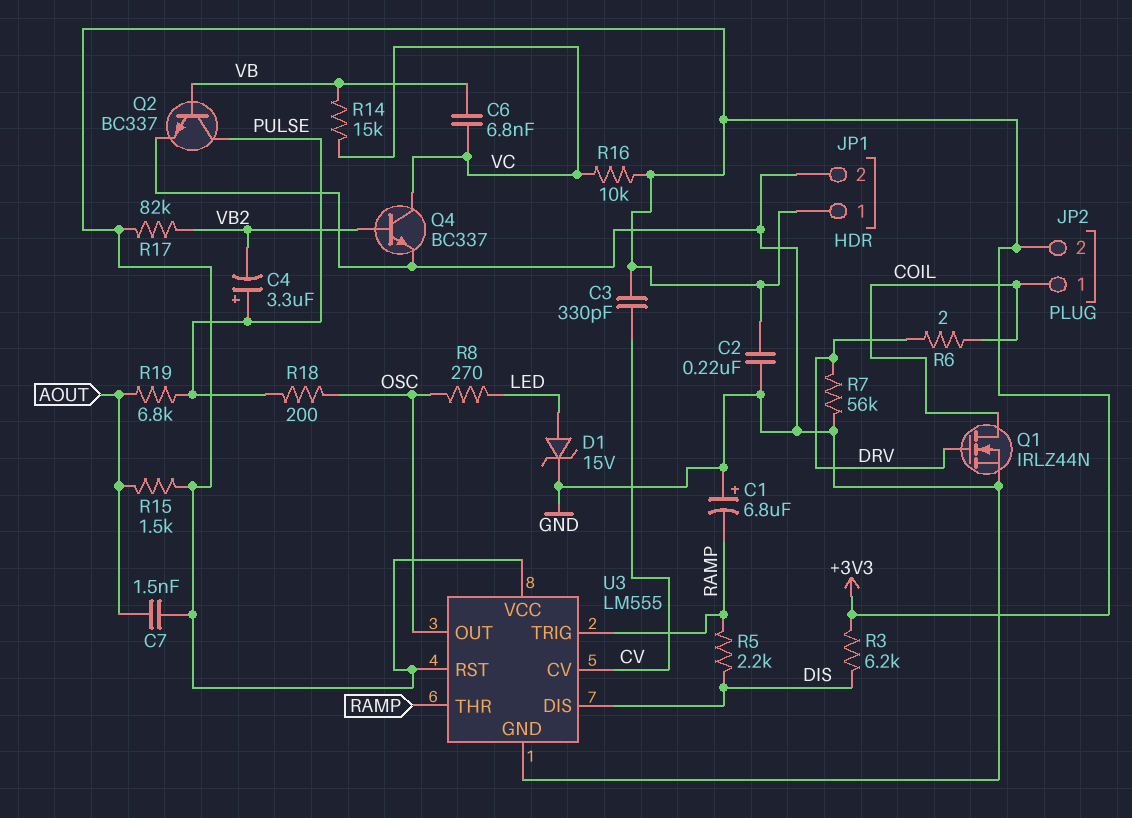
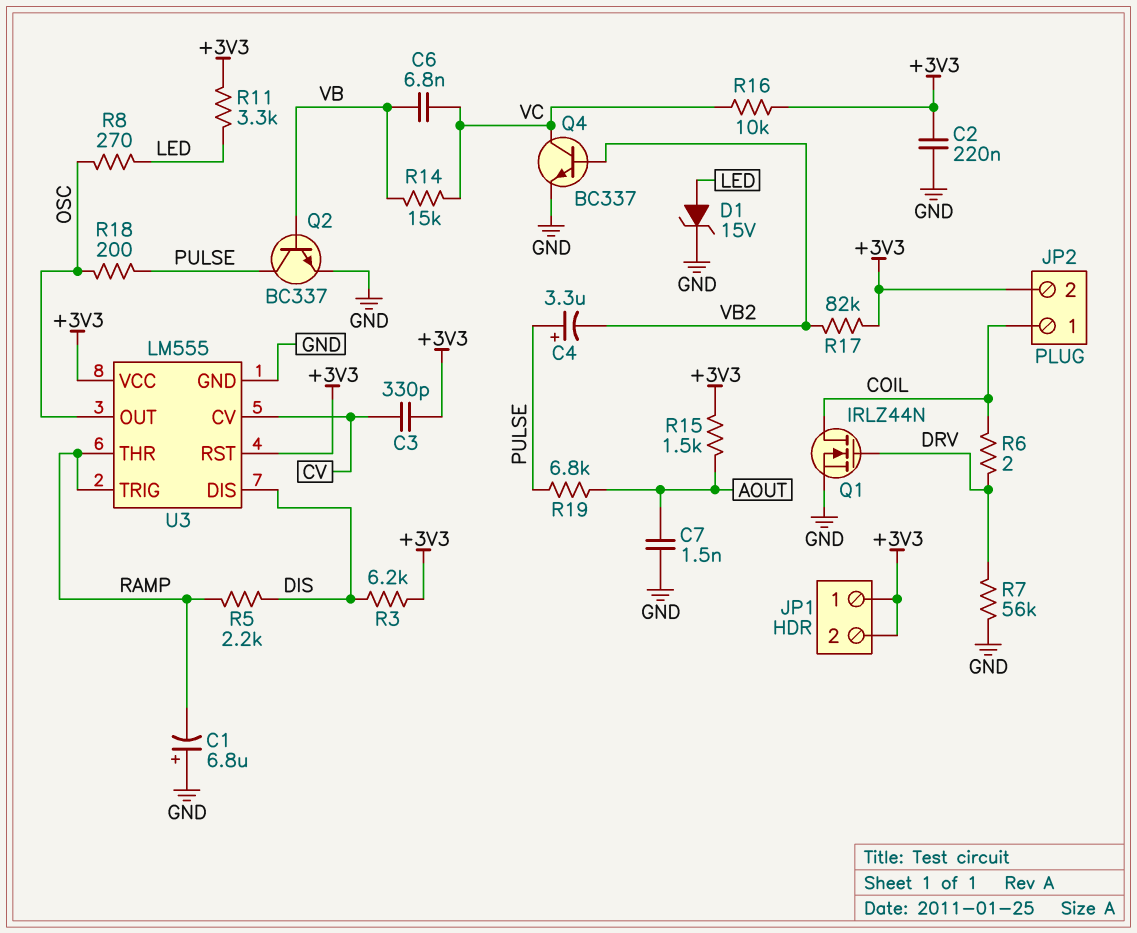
C7: 1.5nF (+3V3, AOUT) -> 1.5nF (AOUT, GND)
JP1 pin 2: GND -> +3V3
R11: none -> 3.3k (+3V3, LED)

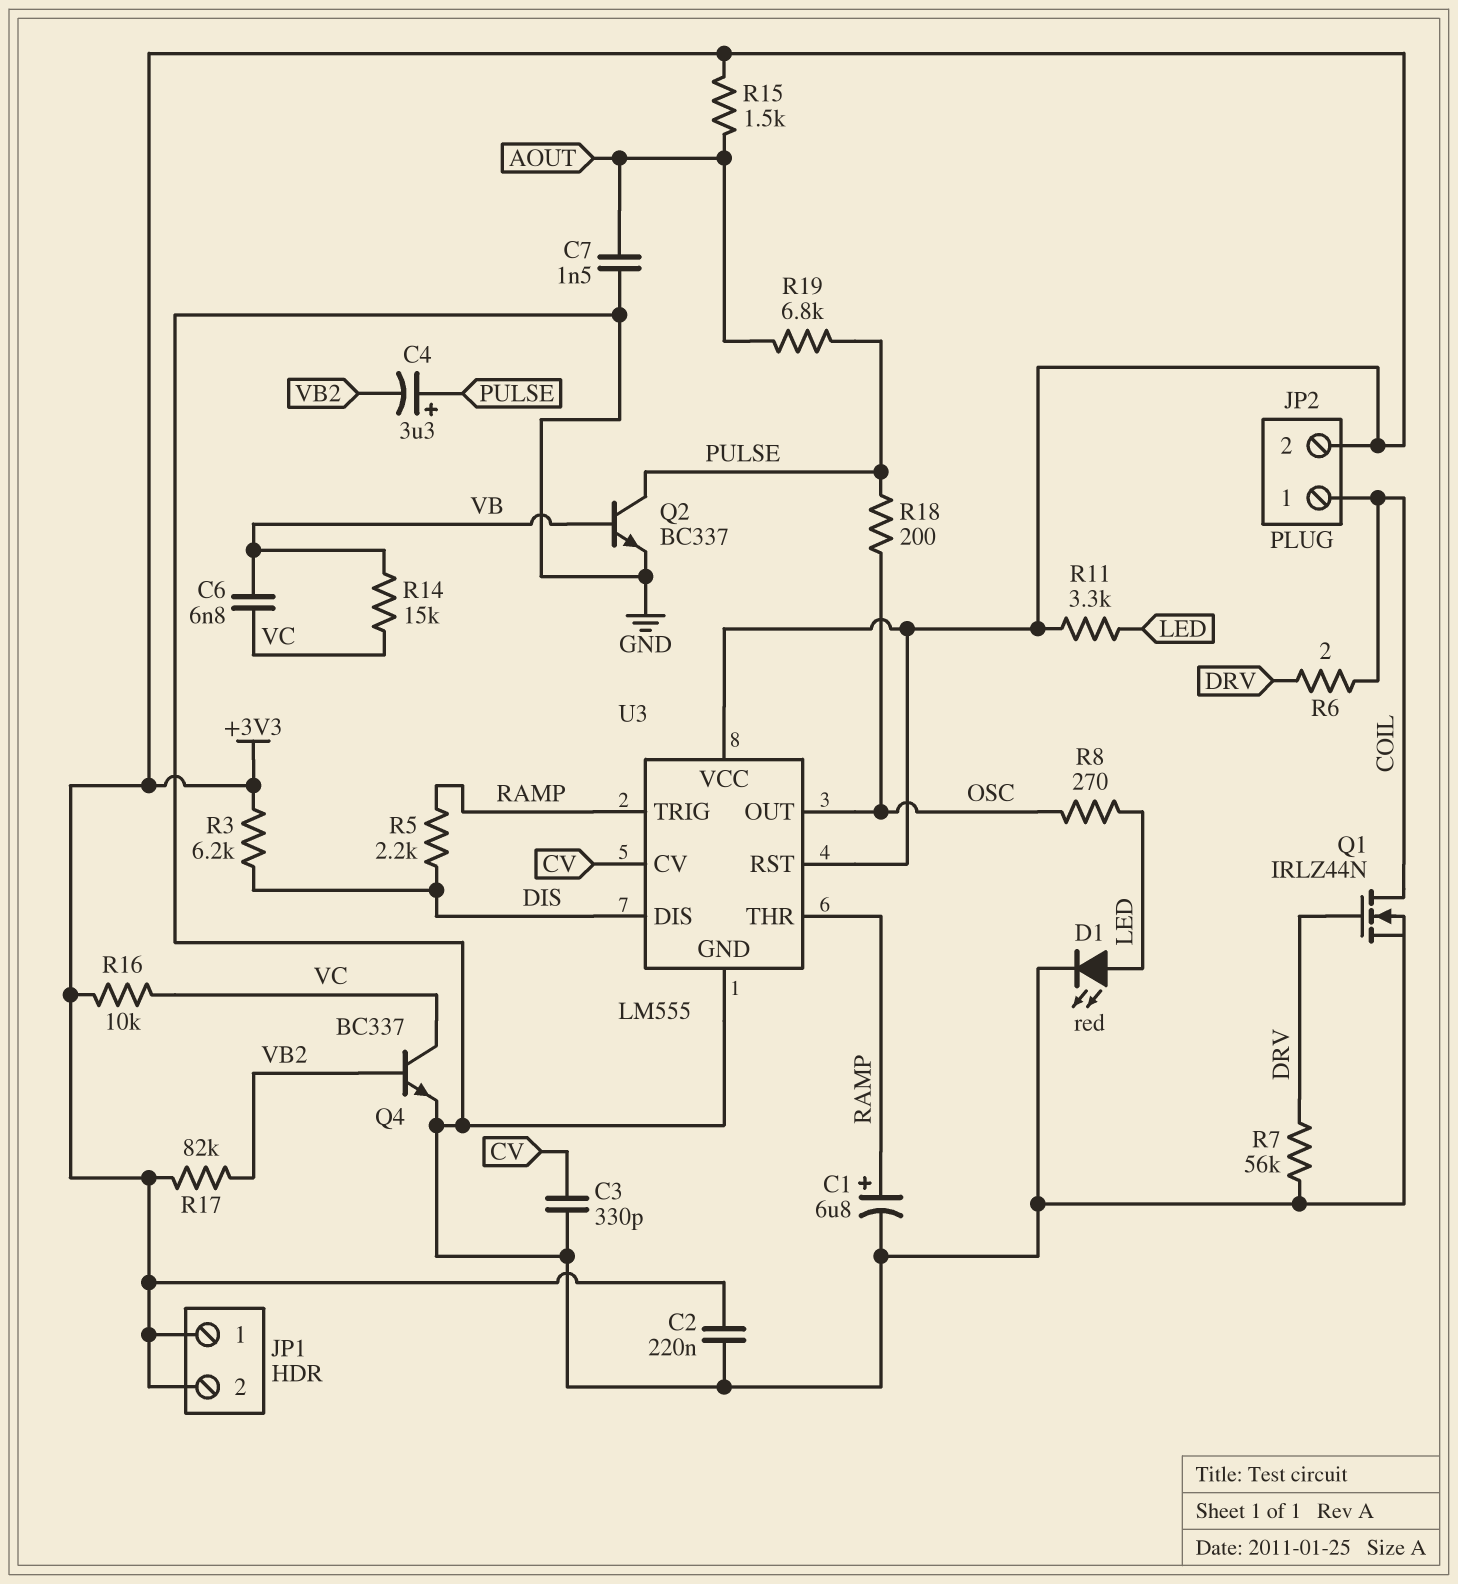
C1: 6.8uF (plus GND, minus RAMP) -> 6.8uF (plus RAMP, minus GND)
C3: 330pF (+3V3, CV) -> 330pF (CV, GND)
D1: zener 15V (A LED, K GND) -> LED red (A LED, K GND)

